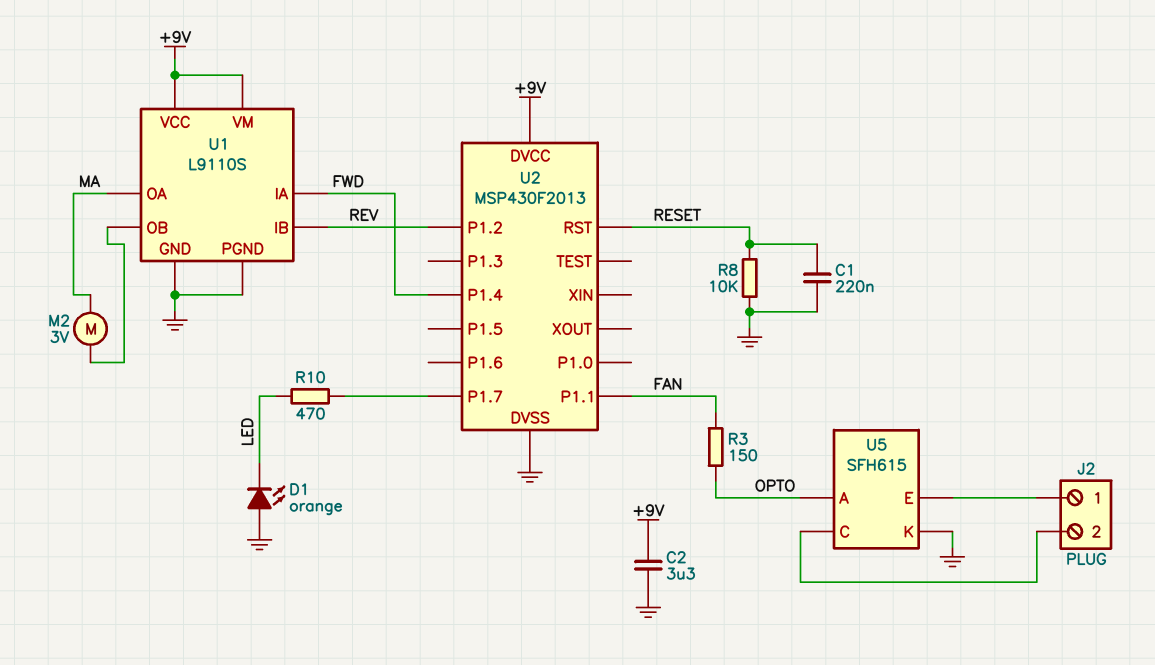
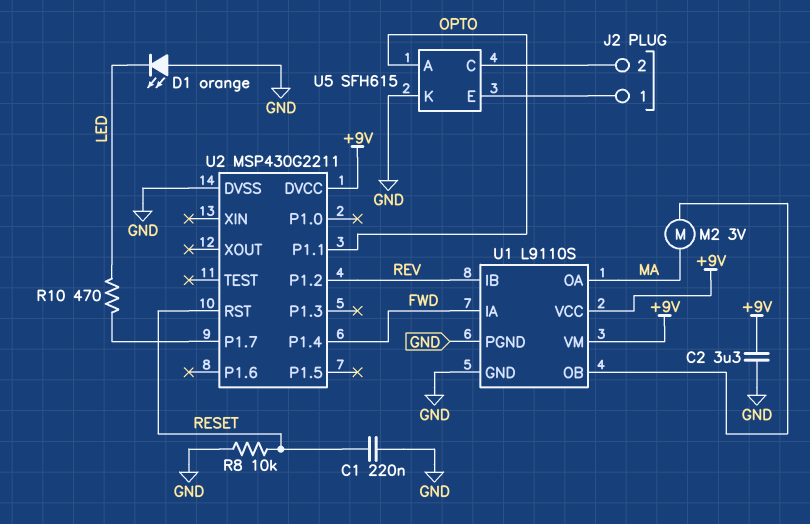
R3: 150 (FAN, OPTO) -> none
U2: MSP430F2013 -> MSP430G2211
U2 pin P1.1: FAN -> OPTO

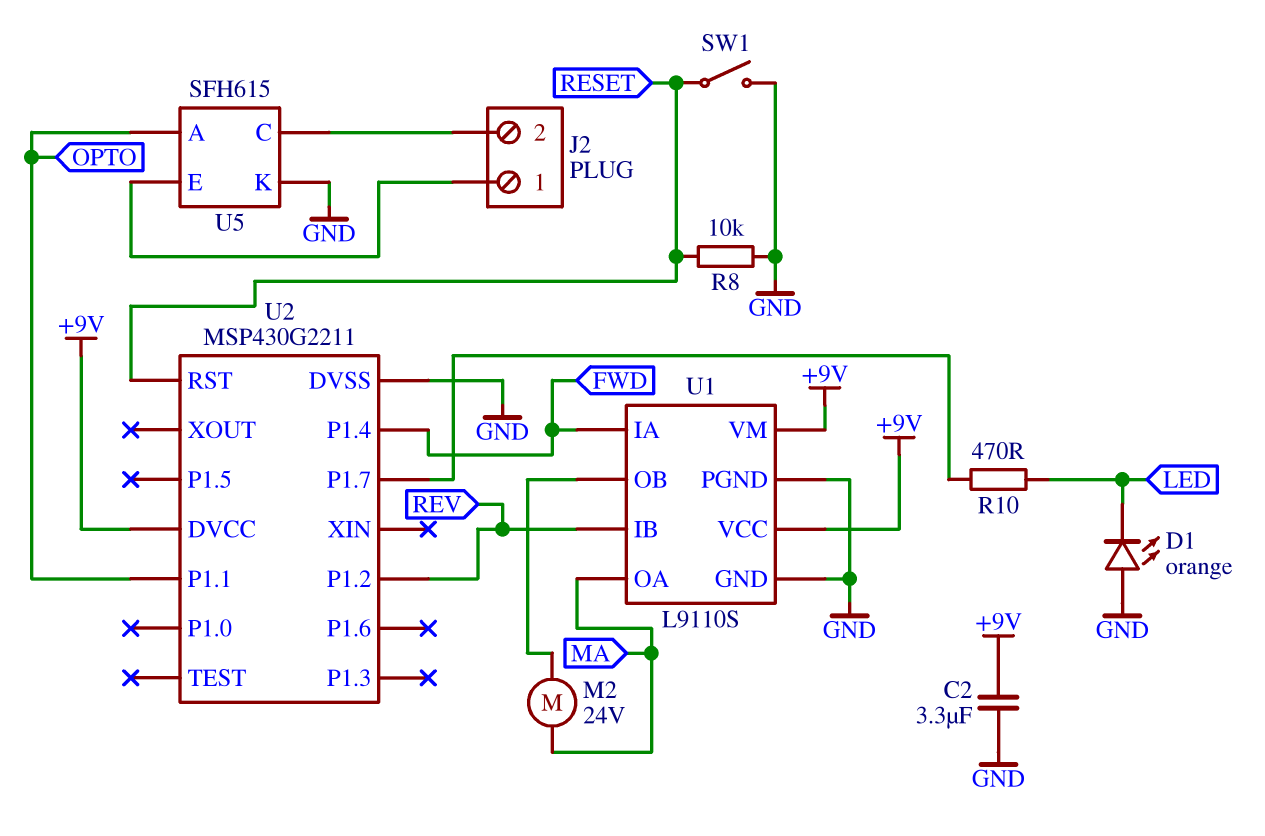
C1: 220nF (GND, RESET) -> none
M2: motor 3V (MA, U1/OB) -> motor 24V (MA, U1/OB)
SW1: none -> switch (GND, RESET)

